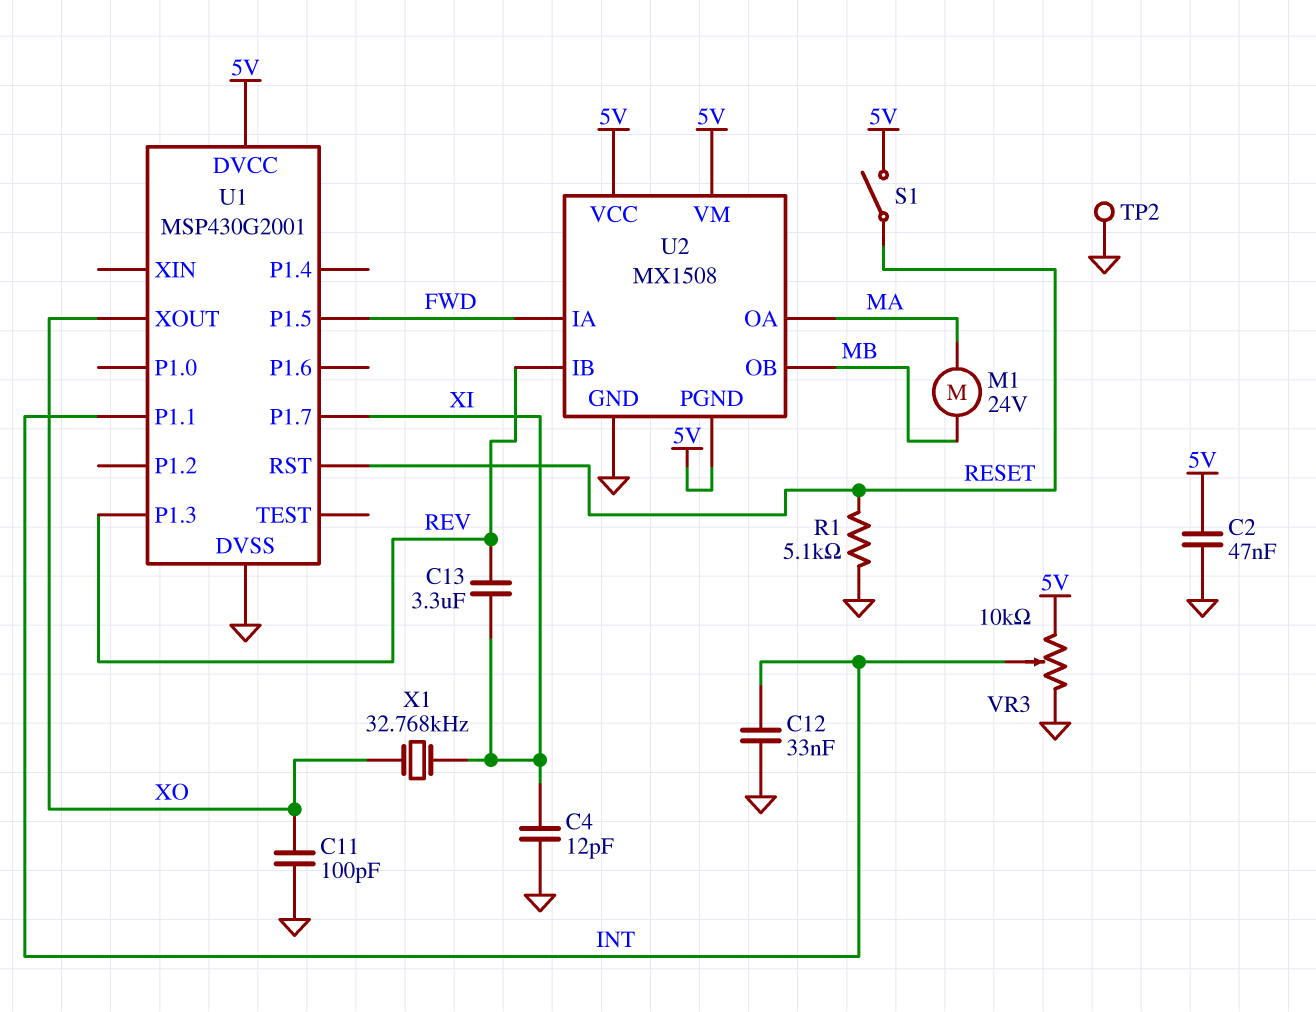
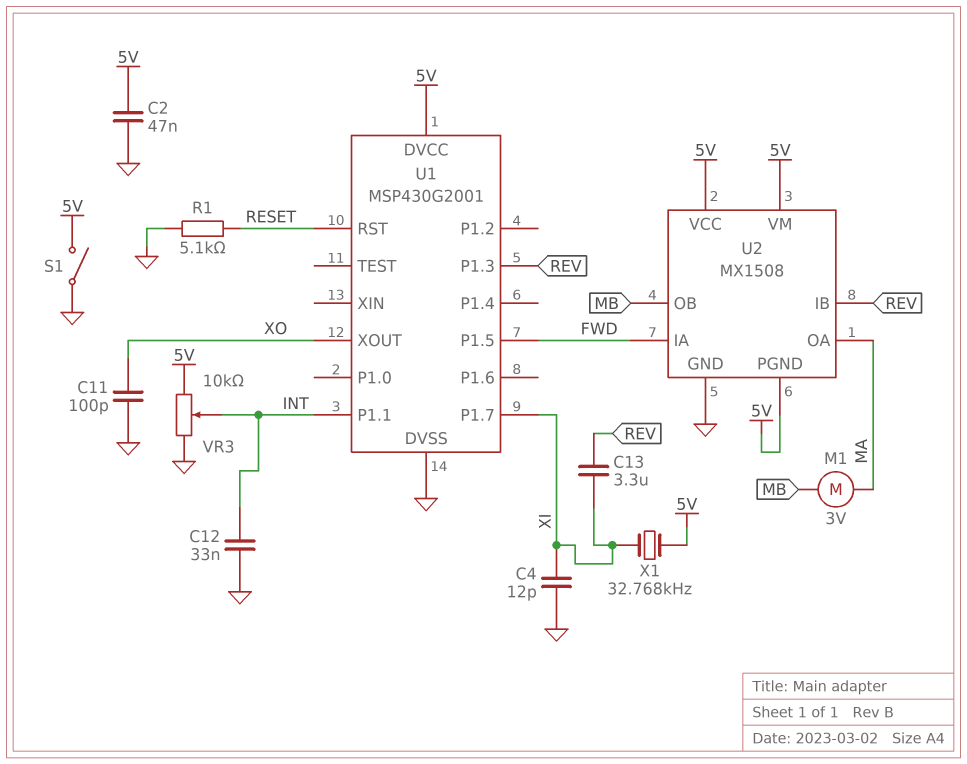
M1: motor 24V (MA, MB) -> motor 3V (MA, MB)
S1: switch (5V, RESET) -> switch (5V, GND)
TP2: test point (GND) -> none
X1: 32.768kHz (XI, XO) -> 32.768kHz (5V, XI)

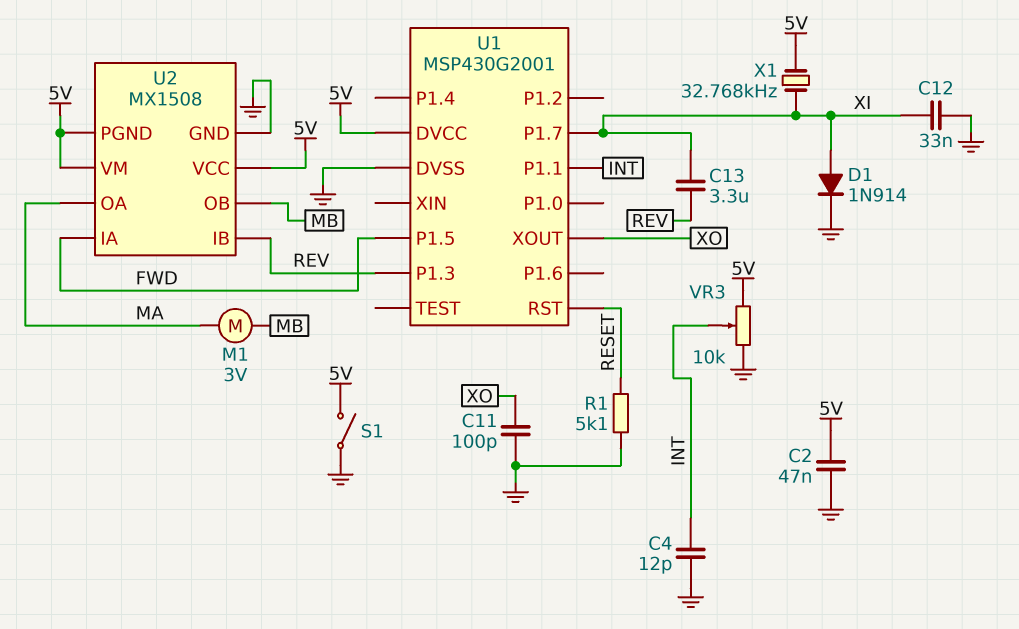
C4: 12pF (GND, XI) -> 12pF (GND, INT)
C12: 33nF (GND, INT) -> 33nF (GND, XI)
D1: none -> diode 1N914 (A XI, K GND)

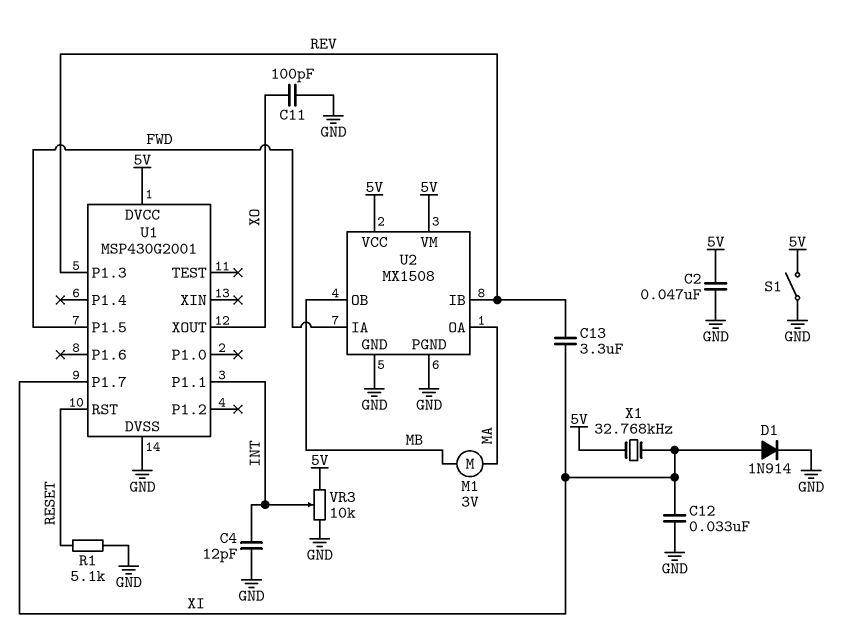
U2 pin PGND: 5V -> GND

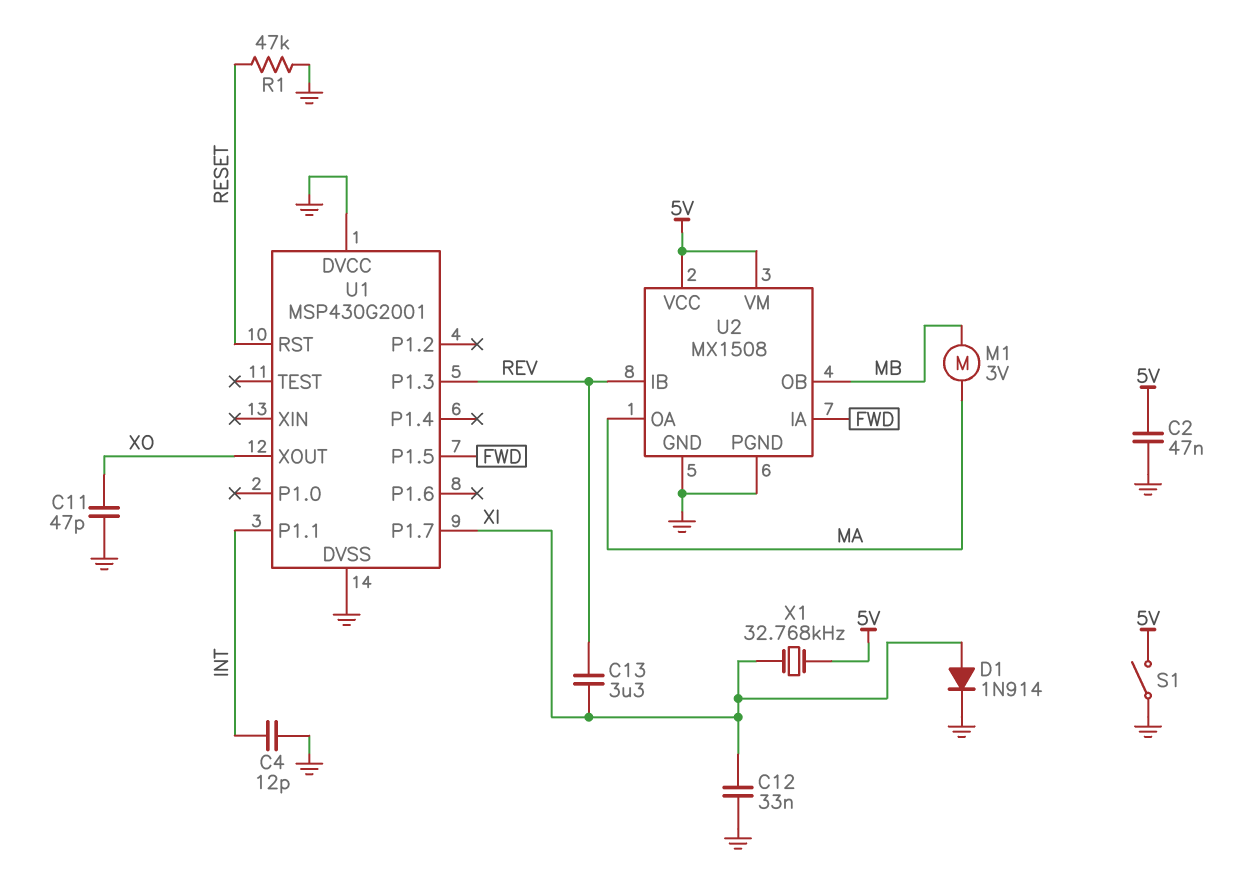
C11: 100pF (GND, XO) -> 47pF (GND, XO)
R1: 5.1k (GND, RESET) -> 47k (GND, RESET)
U1 pin DVCC: 5V -> GND
VR3: 10k (5V, GND, wiper INT) -> none

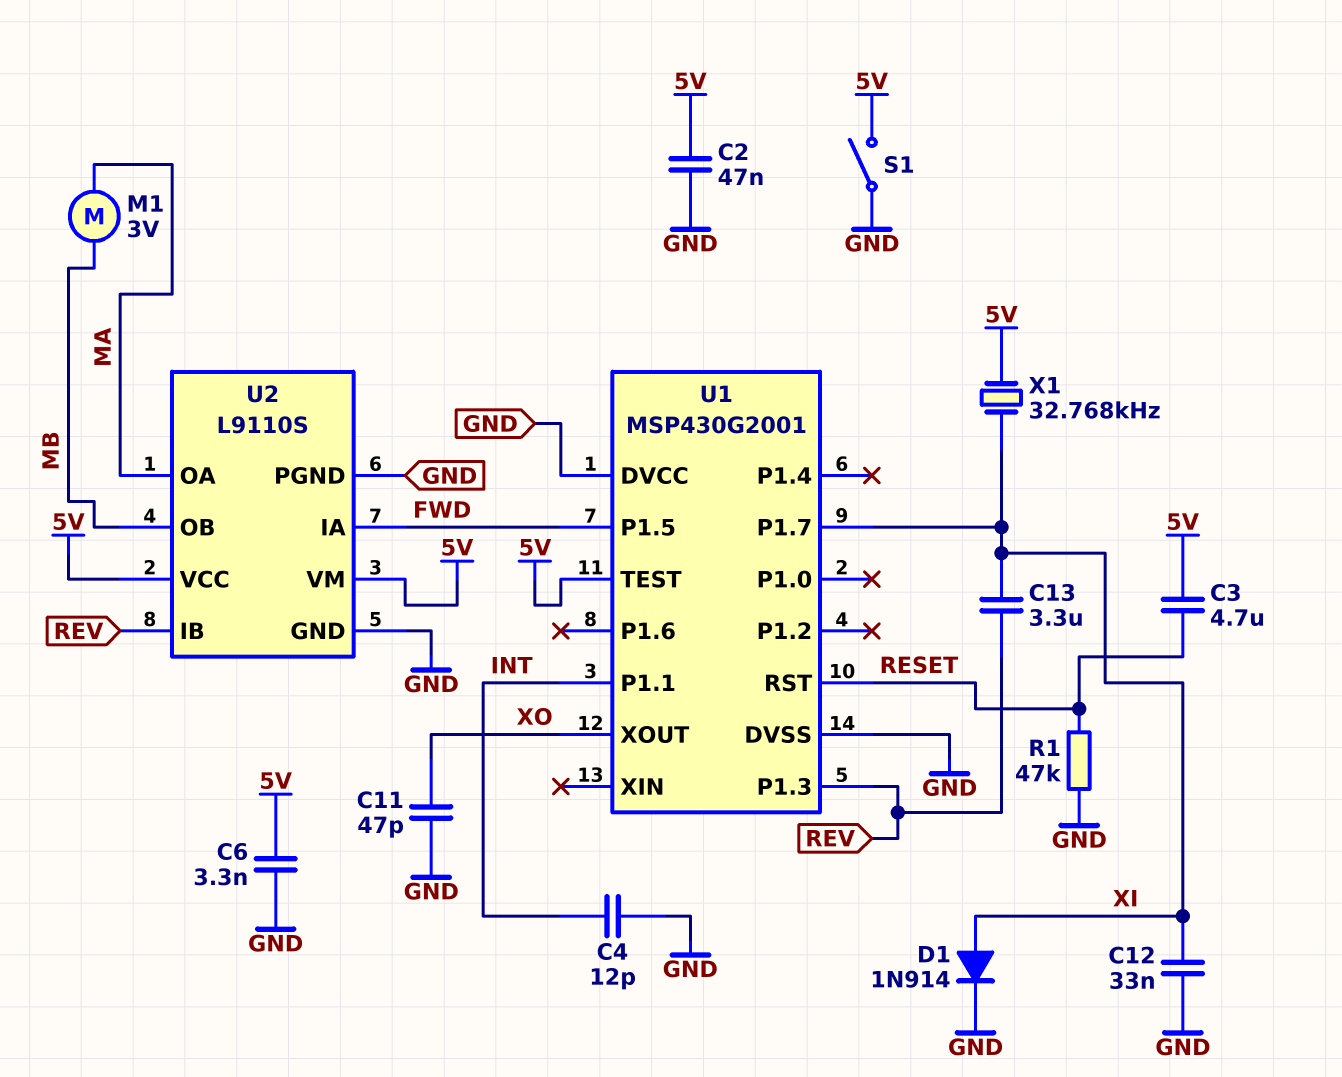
C3: none -> 4.7uF (5V, RESET)
C6: none -> 3.3nF (5V, GND)
U1 pin TEST: none -> 5V
U2: MX1508 -> L9110S

